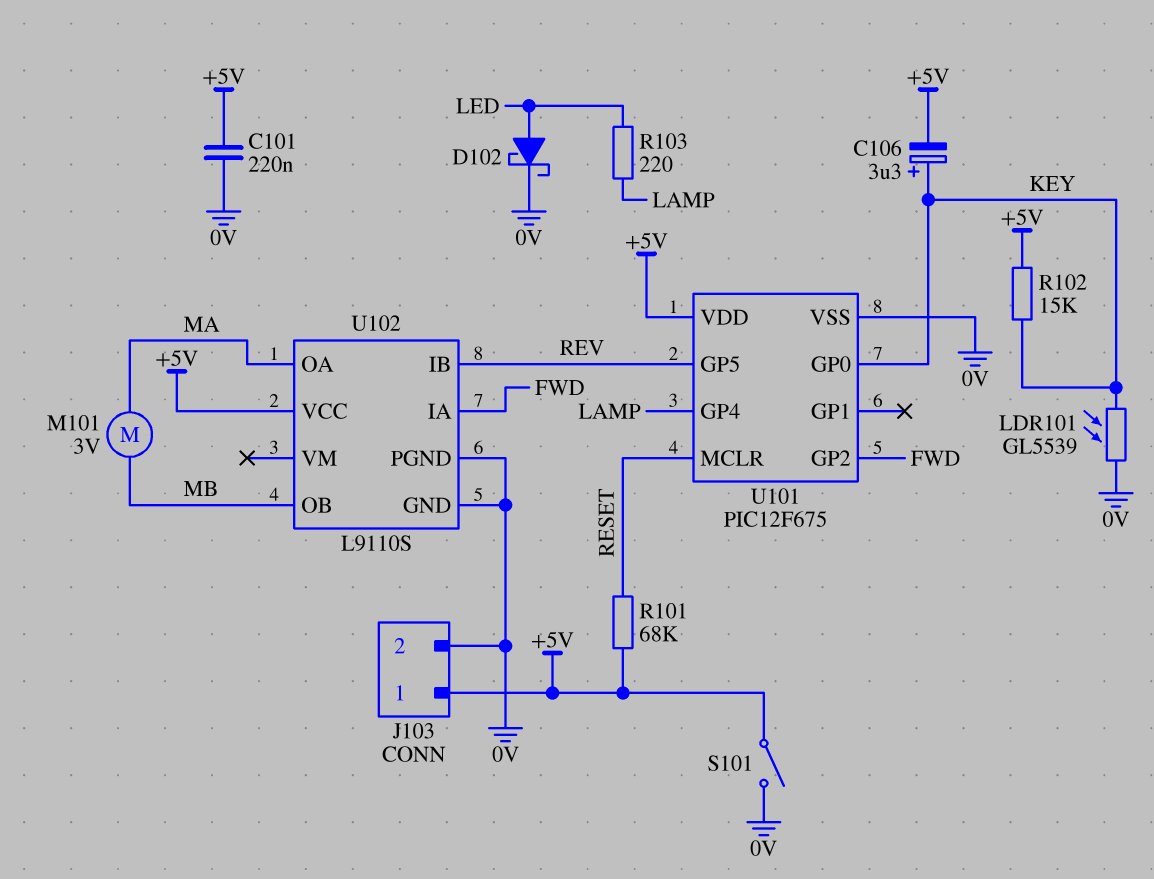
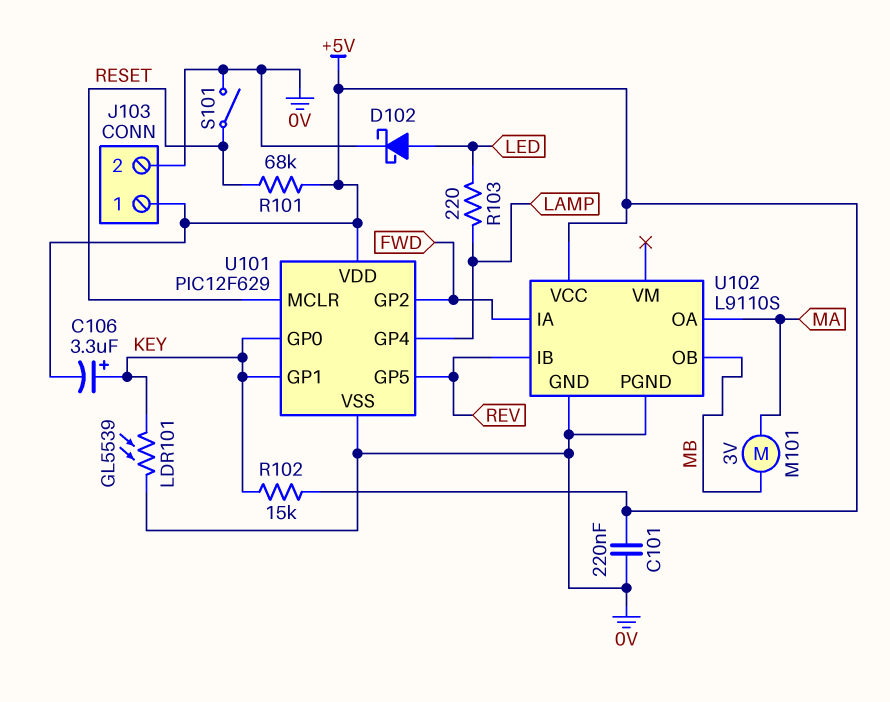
S101: switch (+5V, 0V) -> switch (0V, RESET)
U101: PIC12F675 -> PIC12F629
U101 pin GP1: none -> KEY

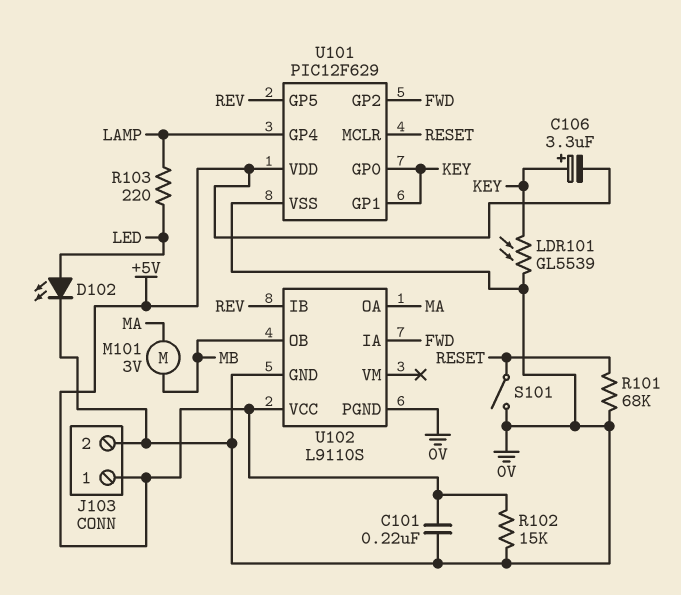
D102: schottky (A LED, K 0V) -> LED (A LED, K 0V)
R101: 68k (+5V, RESET) -> 68k (0V, RESET)
R102: 15k (+5V, KEY) -> 15k (+5V, 0V)

